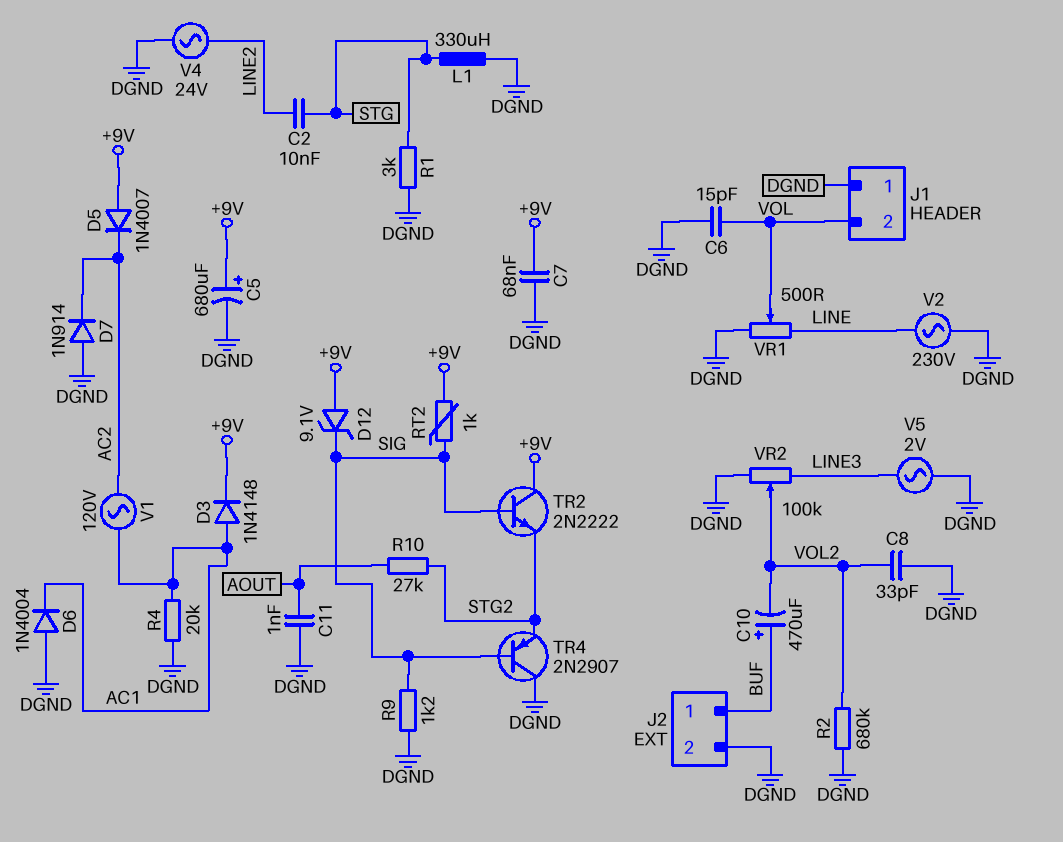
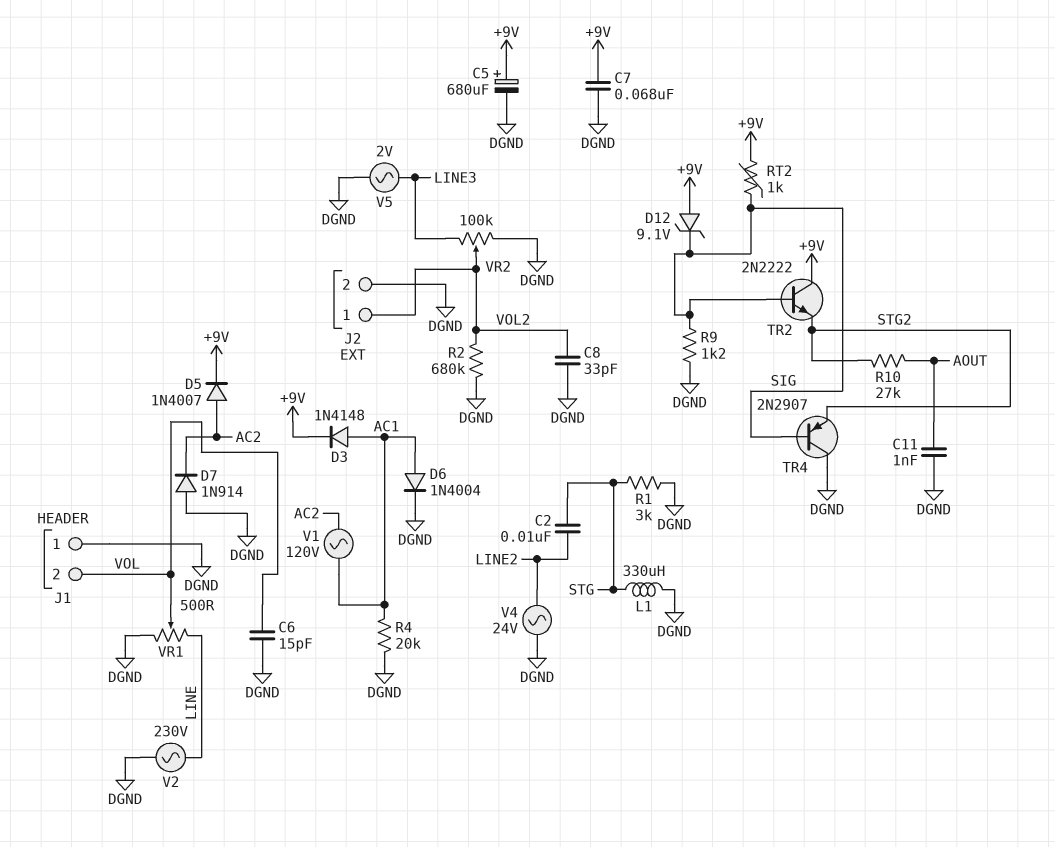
C10: 470uF (plus BUF, minus VOL2) -> none
D5: diode 1N4007 (A +9V, K AC2) -> diode 1N4007 (A AC2, K +9V)
D6: diode 1N4004 (A DGND, K AC1) -> diode 1N4004 (A AC1, K DGND)
J2 pin 1: BUF -> VOL2

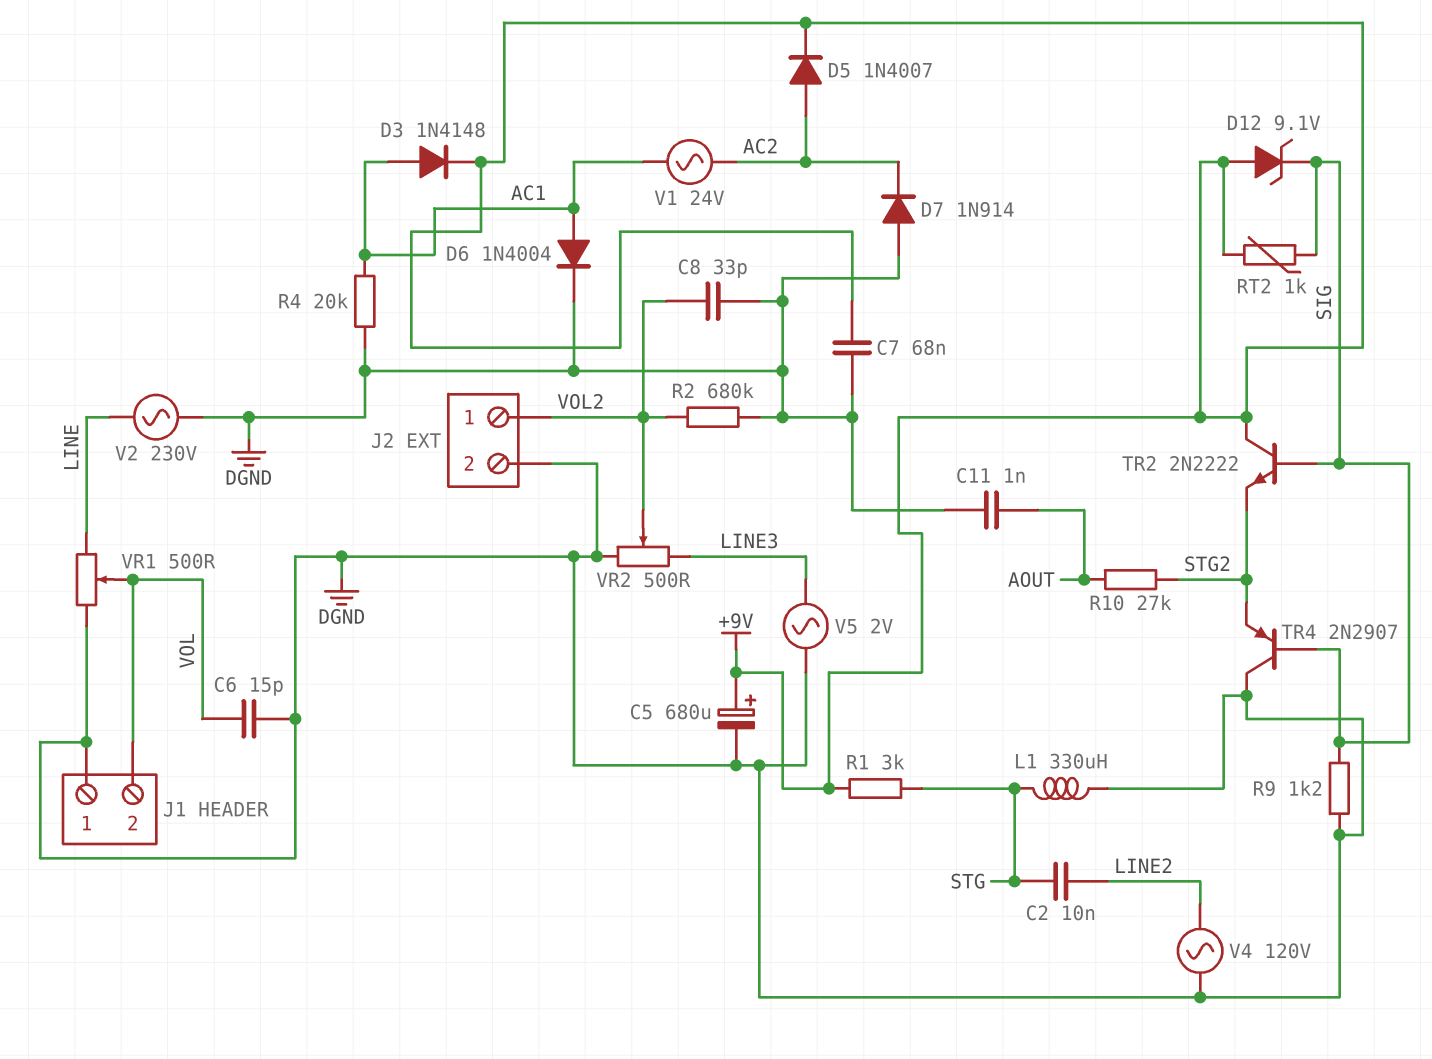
R1: 3k (DGND, STG) -> 3k (+9V, STG)
V1: AC 120V (AC1, AC2) -> AC 24V (AC1, AC2)
V4: AC 24V (DGND, LINE2) -> AC 120V (DGND, LINE2)
VR2: 100k (DGND, LINE3, wiper VOL2) -> 500 (DGND, LINE3, wiper VOL2)

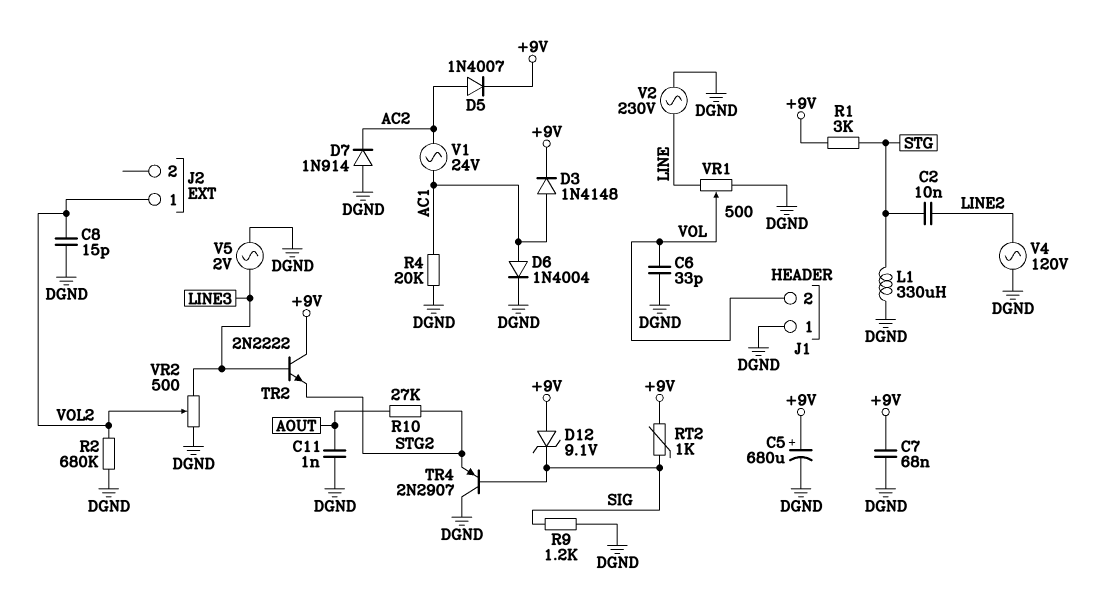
C6: 15pF (DGND, VOL) -> 33pF (DGND, VOL)
C8: 33pF (DGND, VOL2) -> 15pF (DGND, VOL2)
J2 pin 2: DGND -> none
TR2: NPN 2N2222 (B SIG, C +9V, E STG2) -> NPN 2N2222 (B LINE3, C +9V, E STG2)

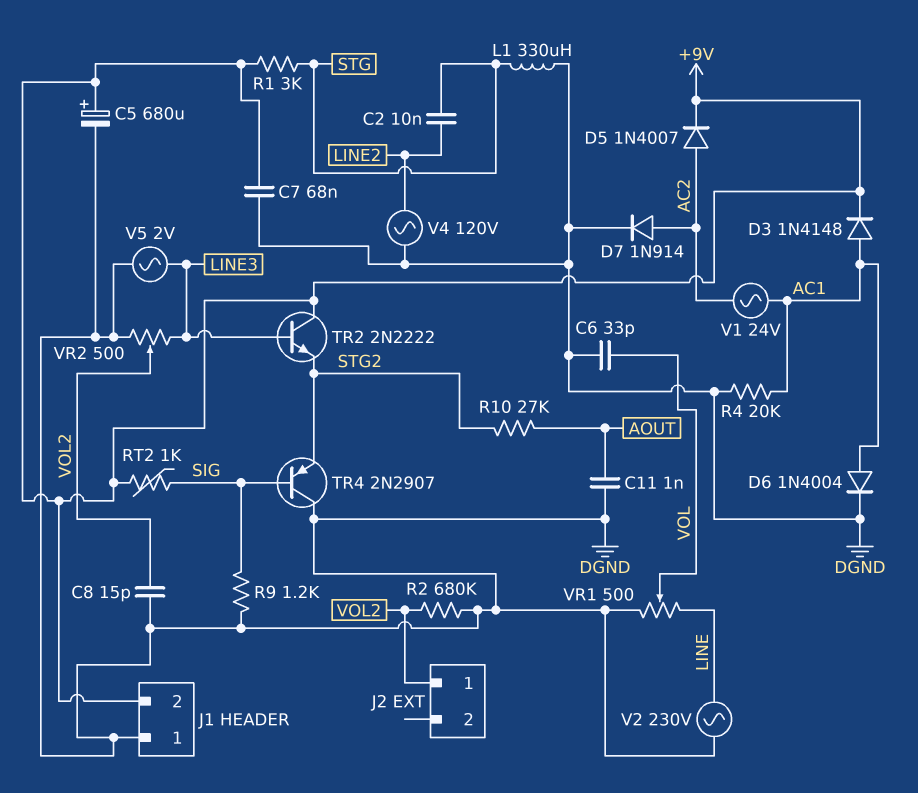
D7: diode 1N914 (A DGND, K AC2) -> diode 1N914 (A AC2, K DGND)
D12: zener 9.1V (A +9V, K SIG) -> none
J1 pin 2: VOL -> +9V

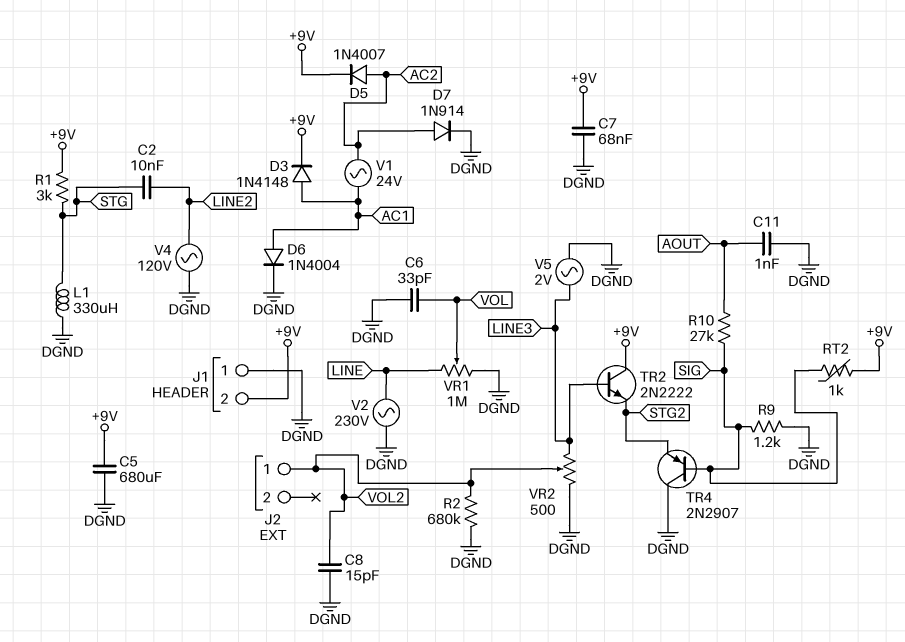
C5: 680uF (plus +9V, minus DGND) -> 680uF (+9V, DGND)
R4: 20k (AC1, DGND) -> none
R10: 27k (AOUT, STG2) -> 27k (AOUT, SIG)
VR1: 500 (DGND, LINE, wiper VOL) -> 1M (DGND, LINE, wiper VOL)

